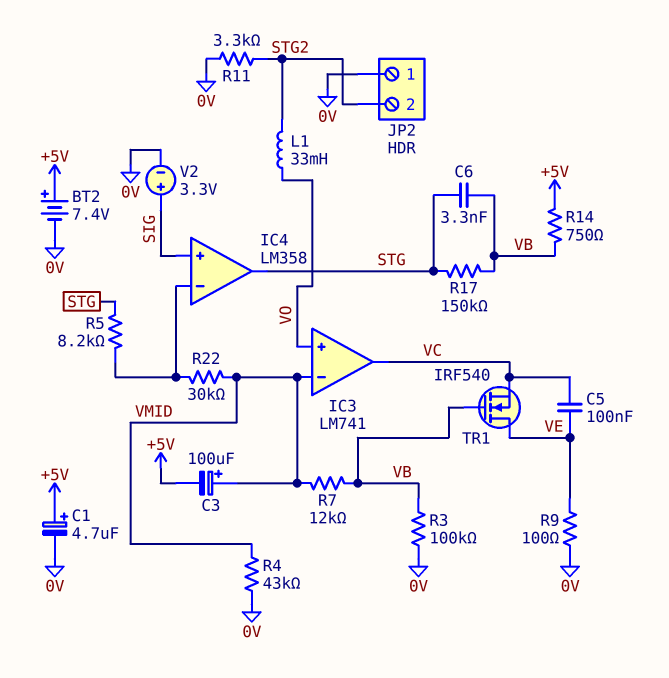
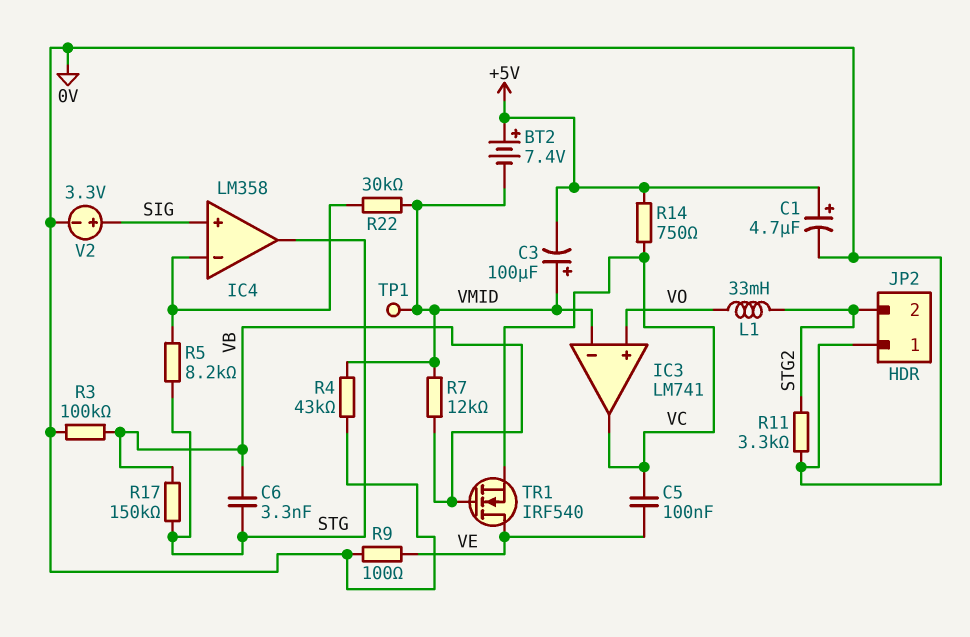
BT2: 7.4V (plus +5V, minus 0V) -> 7.4V (plus +5V, minus VMID)
R14: 750 (+5V, VB) -> 750 (+5V, VC)
TP1: none -> test point (VMID)

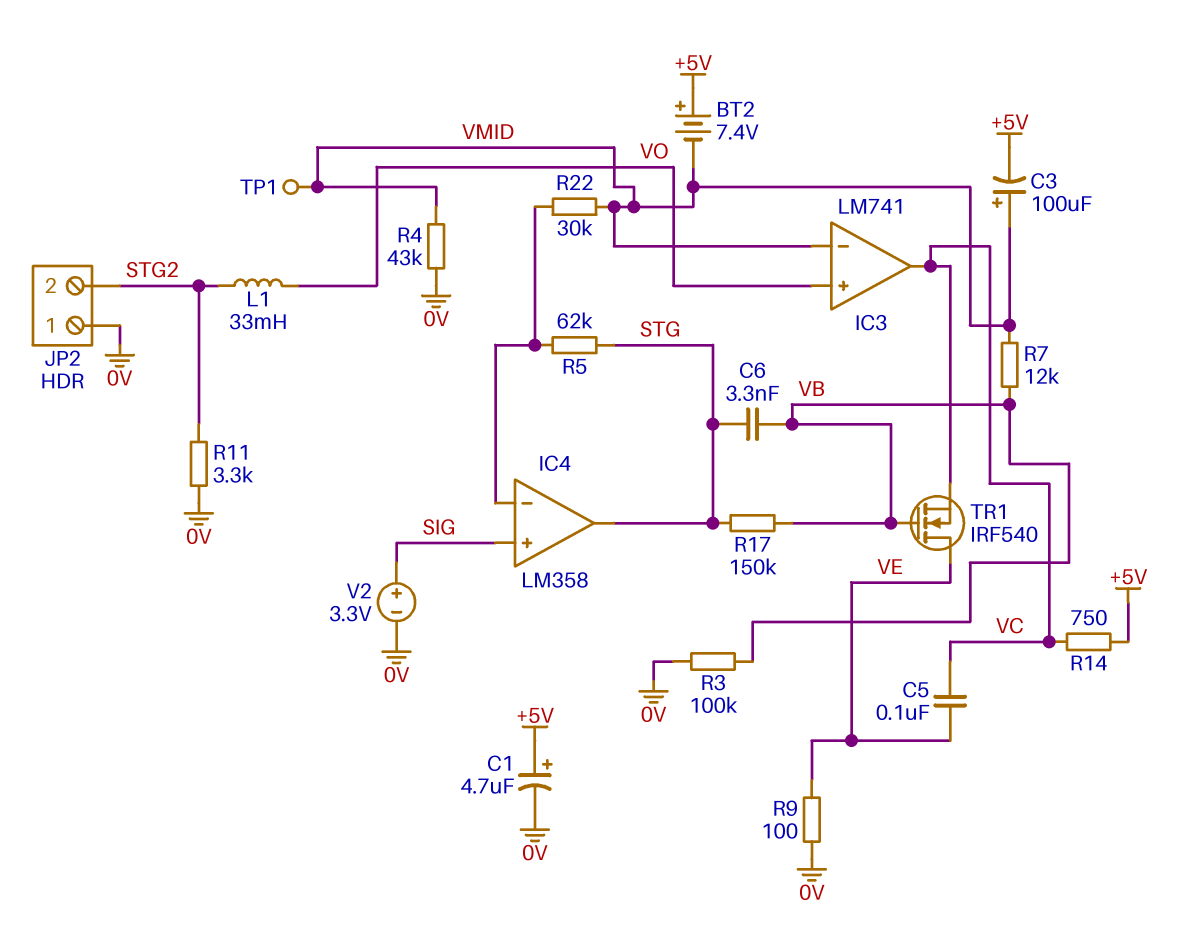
R5: 8.2k (IC4/in-, STG) -> 62k (IC4/in-, STG)

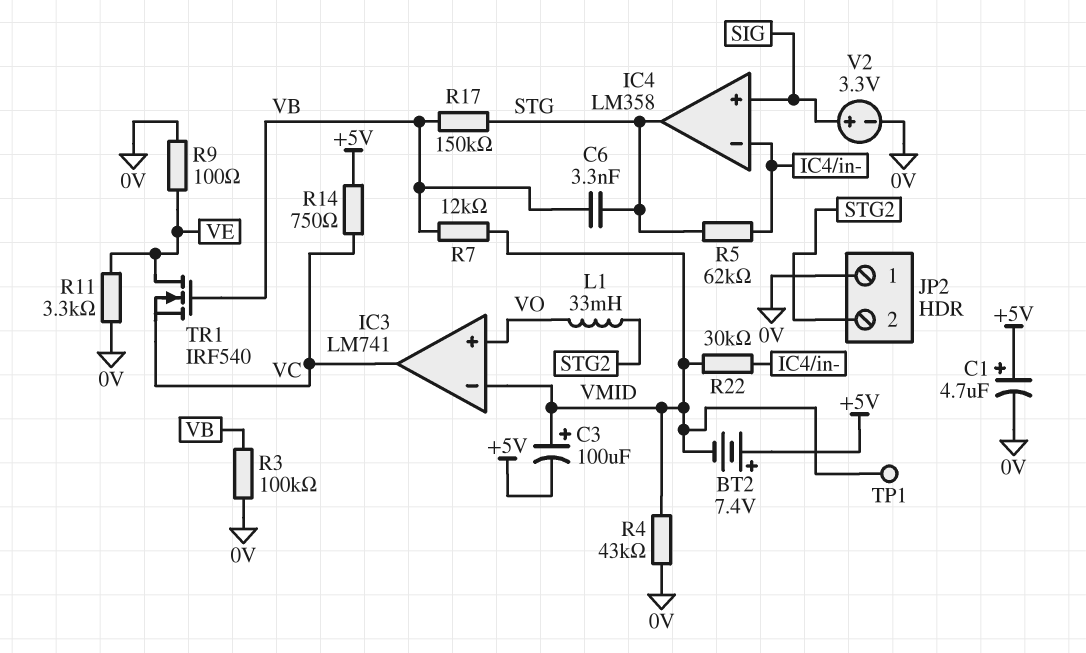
C5: 100nF (VC, VE) -> none
R11: 3.3k (0V, STG2) -> 3.3k (0V, VE)

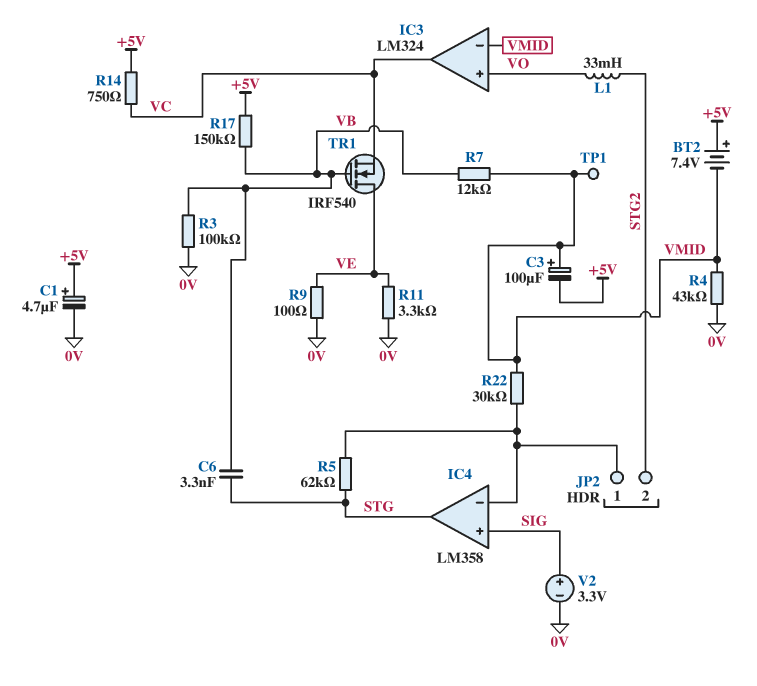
IC3: LM741 -> LM324
JP2 pin 1: 0V -> IC4/in-
R17: 150k (STG, VB) -> 150k (+5V, VB)

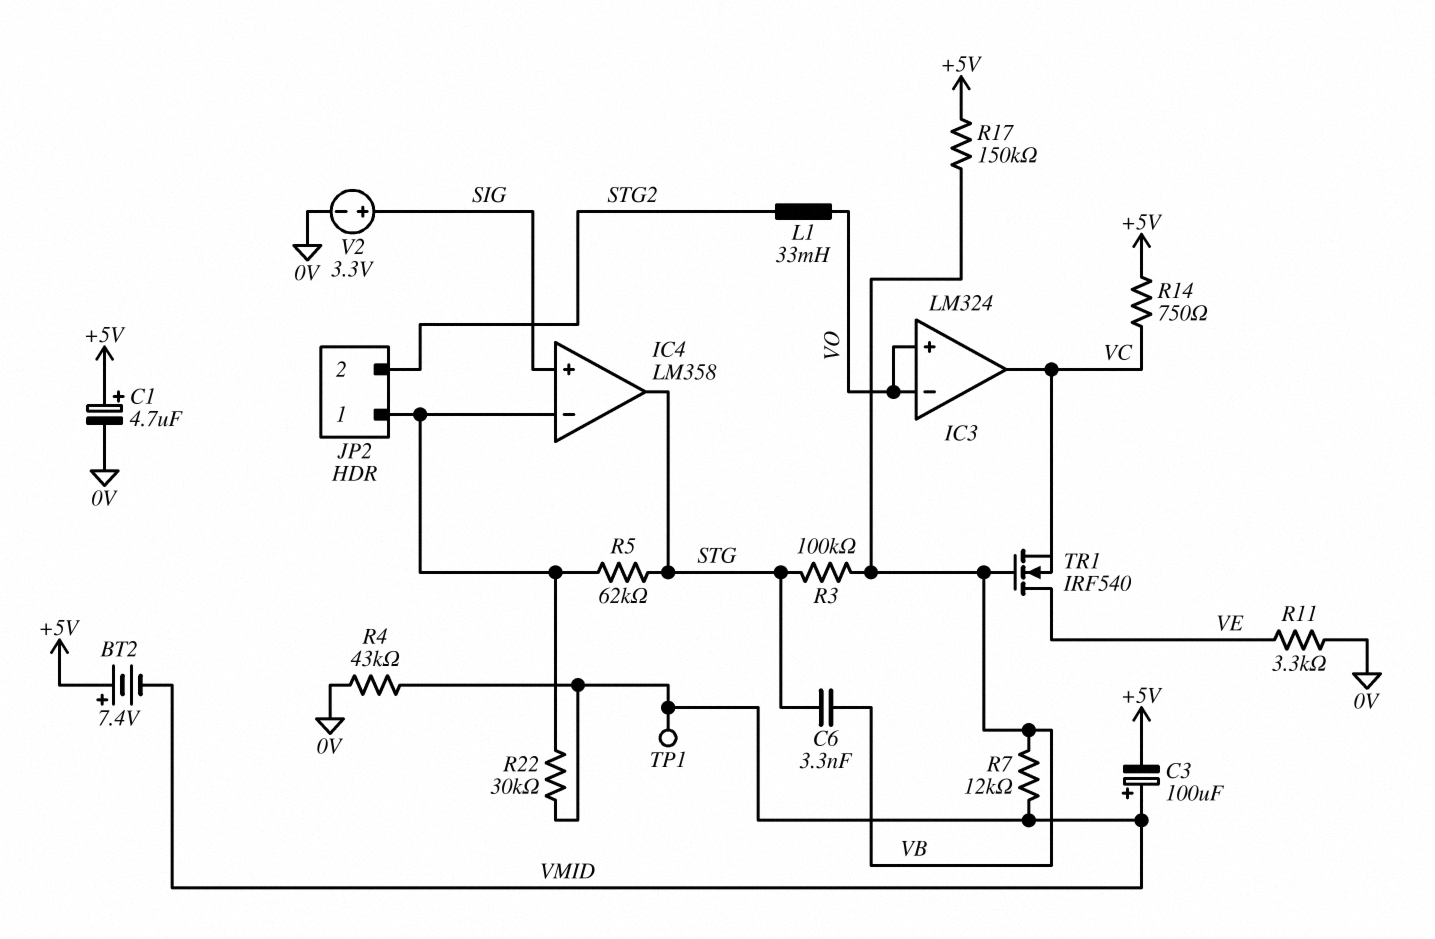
IC3 pin in-: VMID -> VO
R3: 100k (0V, VB) -> 100k (STG, VB)
R9: 100 (0V, VE) -> none

